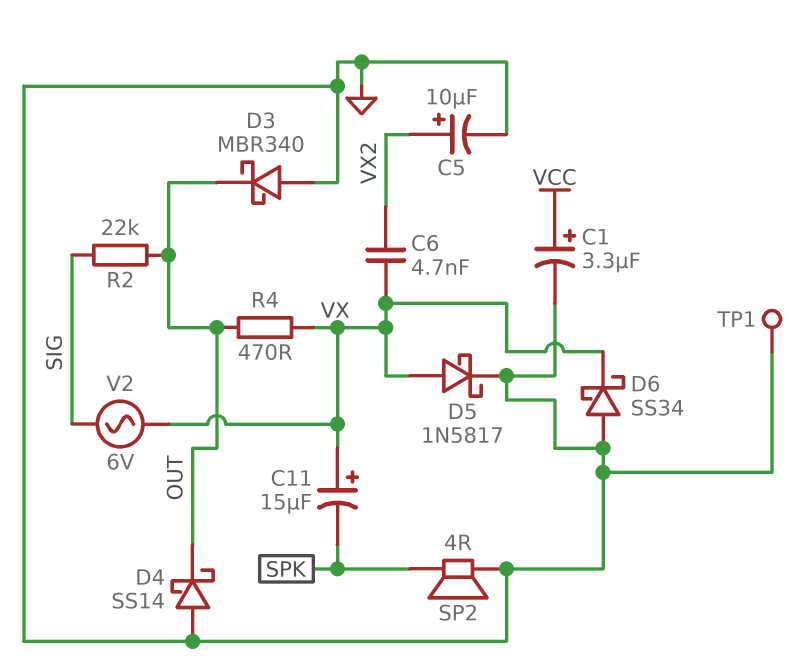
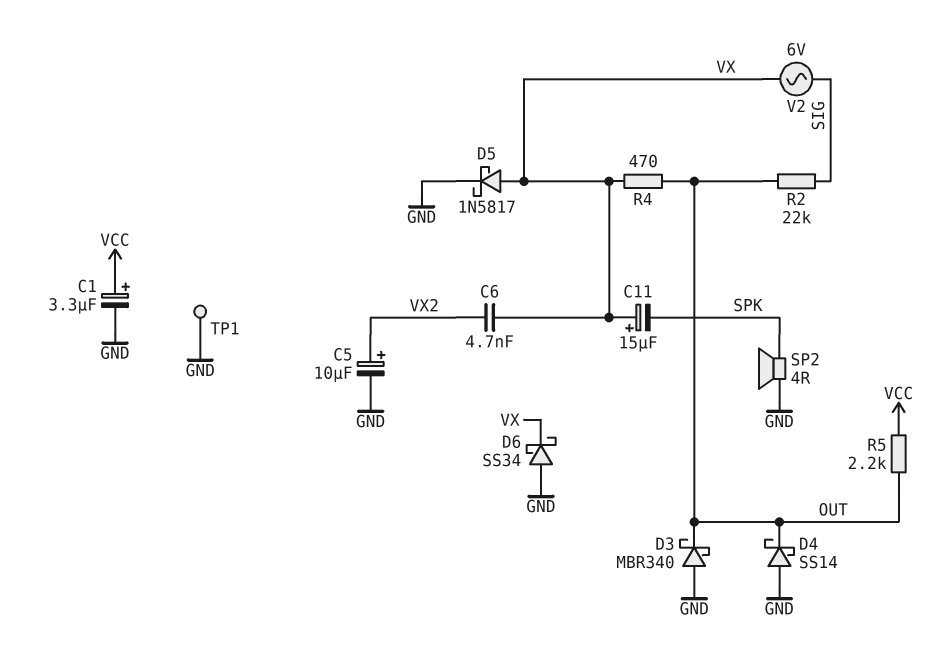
R5: none -> 2.2k (OUT, VCC)

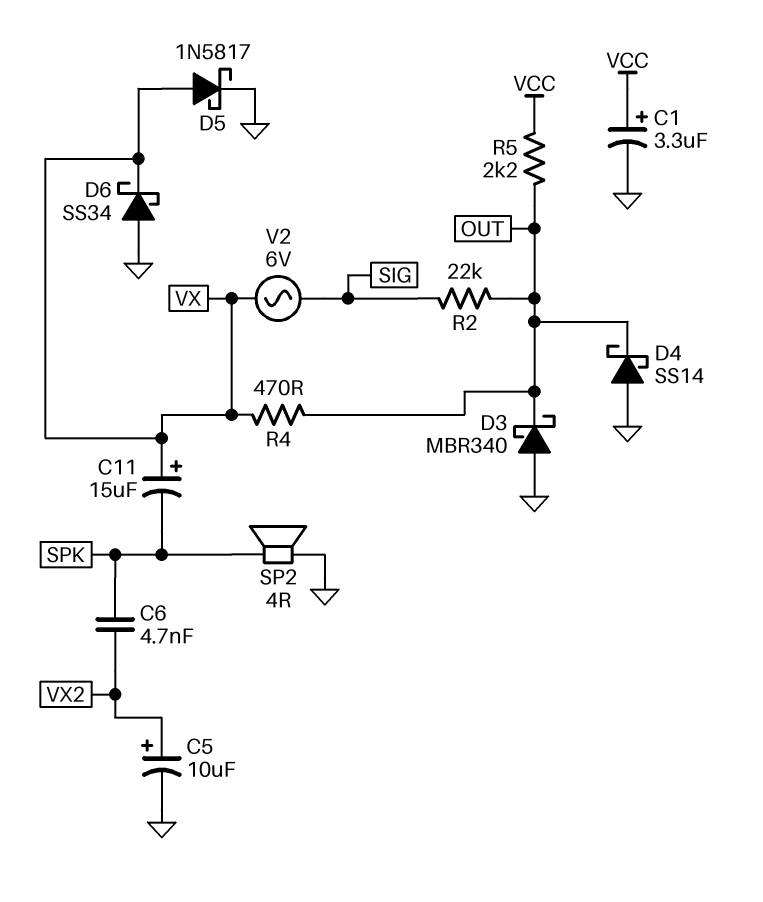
C6: 4.7nF (VX, VX2) -> 4.7nF (SPK, VX2)
TP1: test point (GND) -> none

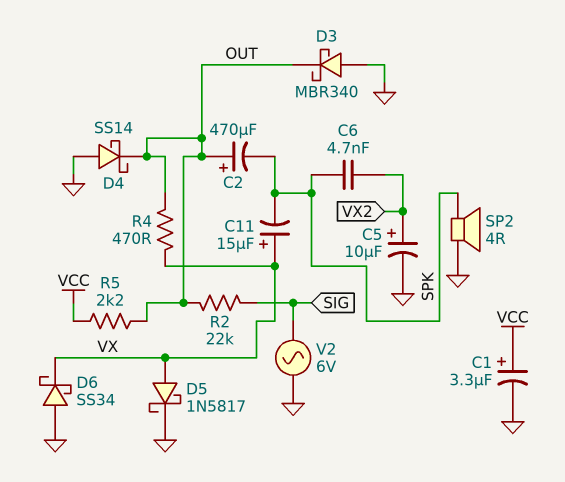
C2: none -> 470uF (plus OUT, minus SPK)
V2: AC 6V (SIG, VX) -> AC 6V (GND, SIG)

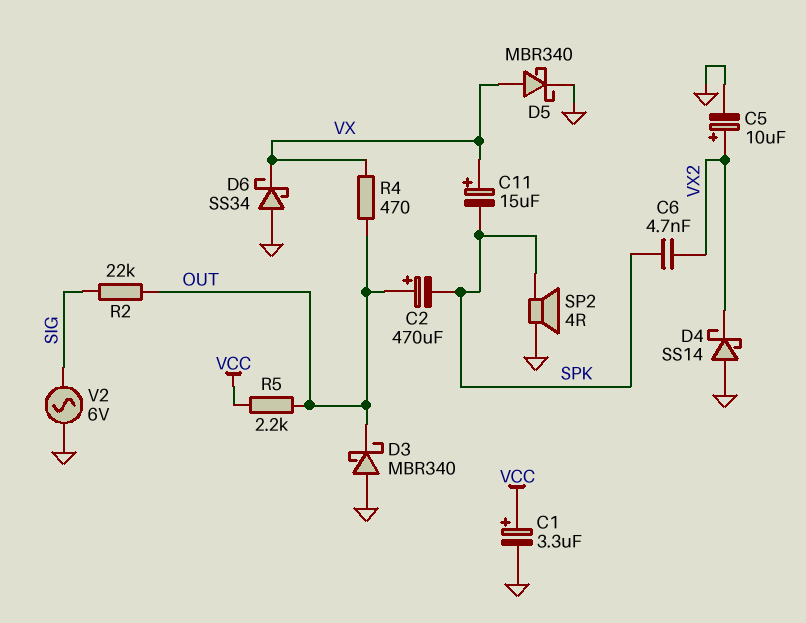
D4: schottky SS14 (A GND, K OUT) -> schottky SS14 (A GND, K VX2)
D5: schottky 1N5817 (A VX, K GND) -> schottky MBR340 (A VX, K GND)

